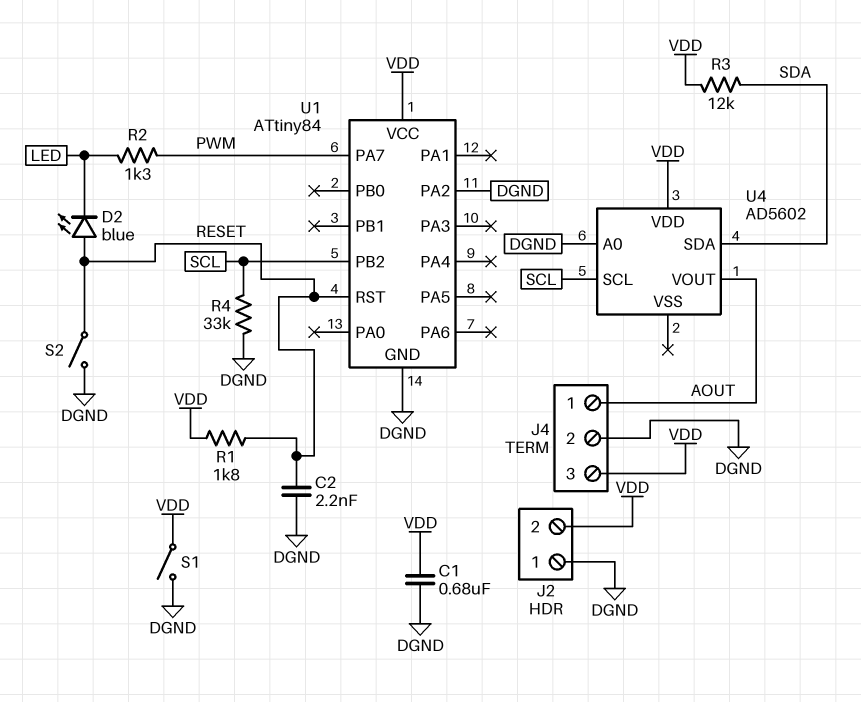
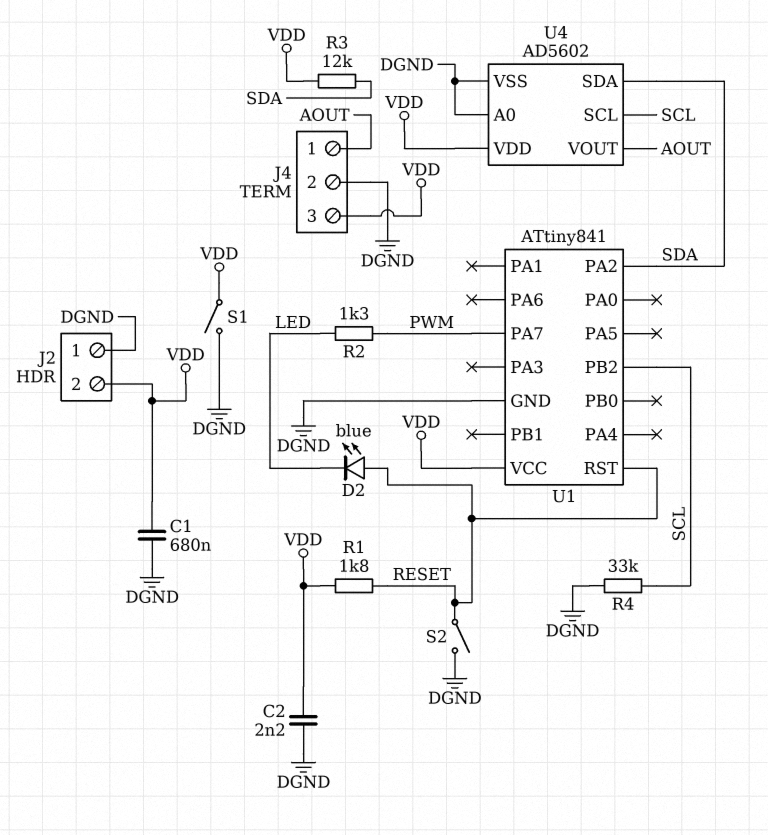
C2: 2.2nF (DGND, RESET) -> 2.2nF (DGND, VDD)
U1: ATtiny84 -> ATtiny841
U1 pin PA2: DGND -> SDA
U4 pin VSS: none -> DGND

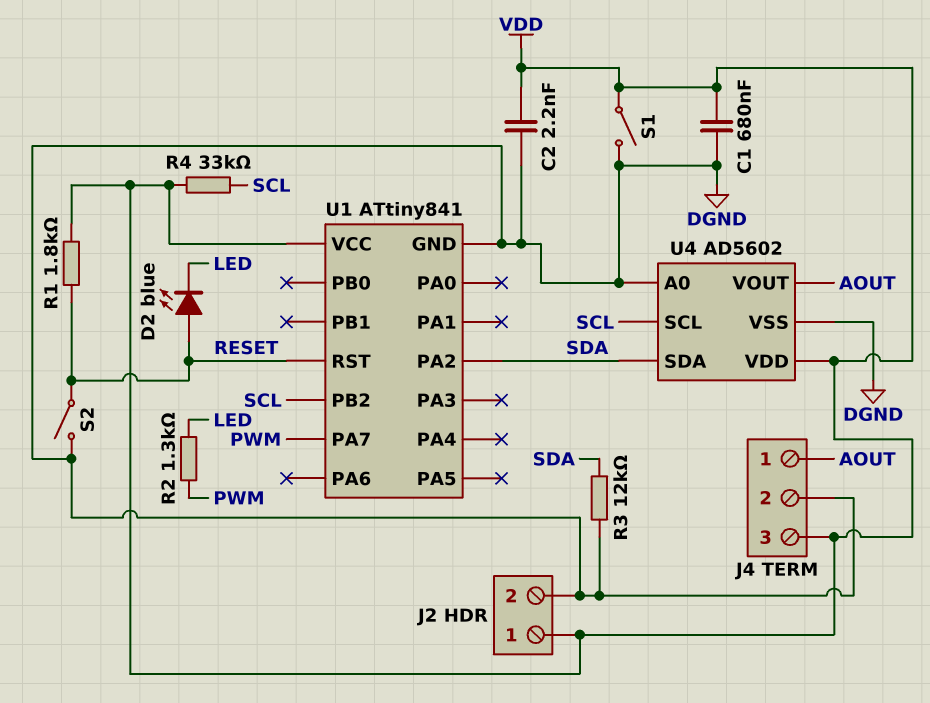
J2 pin 1: DGND -> VDD
J2 pin 2: VDD -> DGND
R3: 12k (SDA, VDD) -> 12k (DGND, SDA)
R4: 33k (DGND, SCL) -> 33k (SCL, VDD)

